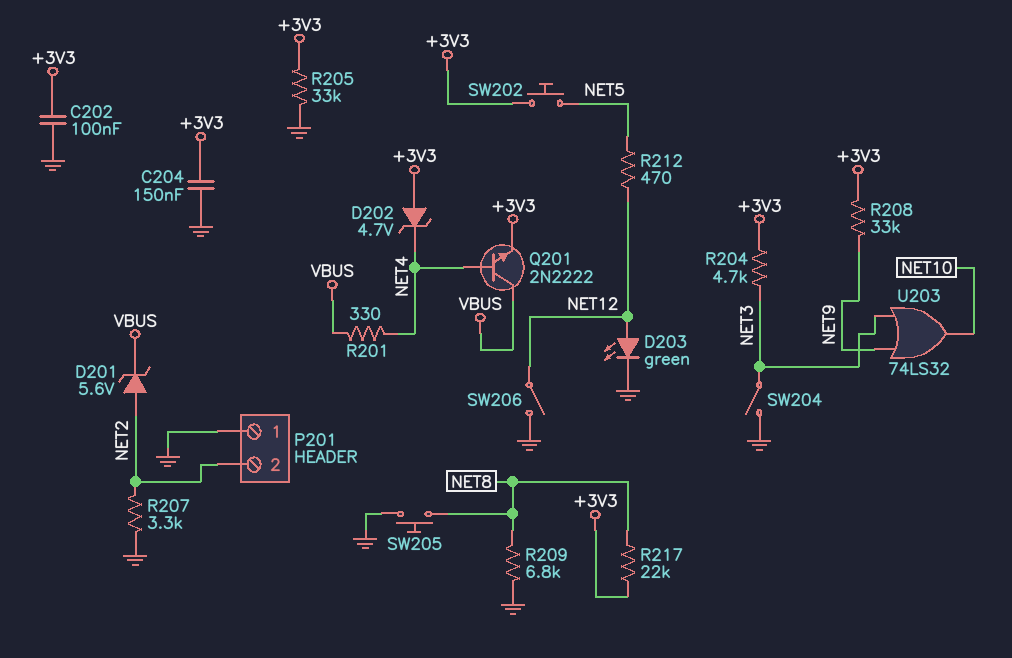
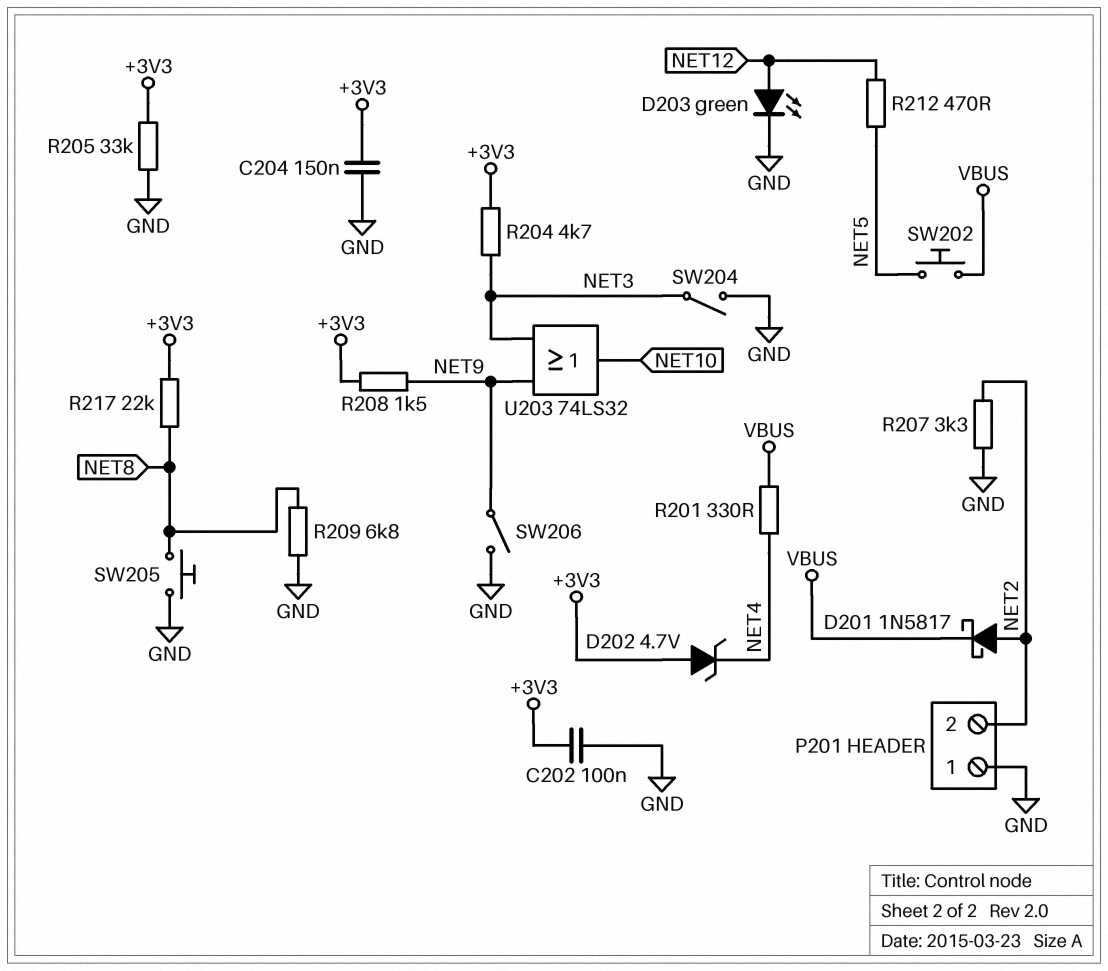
D201: zener 5.6V (A NET2, K VBUS) -> schottky 1N5817 (A NET2, K VBUS)
Q201: NPN 2N2222 (B NET4, C VBUS, E +3V3) -> none
R208: 33k (+3V3, NET9) -> 1.5k (+3V3, NET9)
SW202: button (+3V3, NET5) -> button (NET5, VBUS)
SW206: switch (GND, NET12) -> switch (GND, NET9)

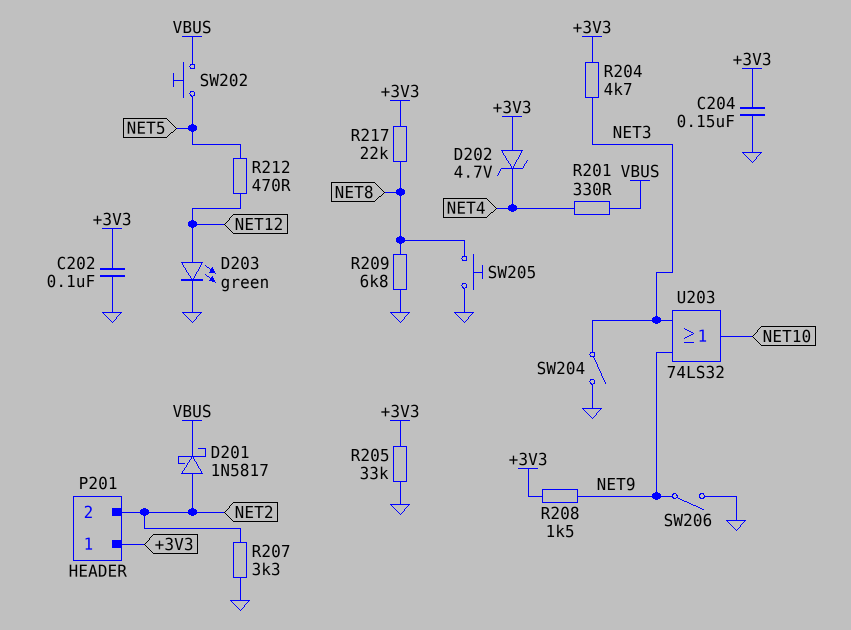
P201 pin 1: GND -> +3V3

